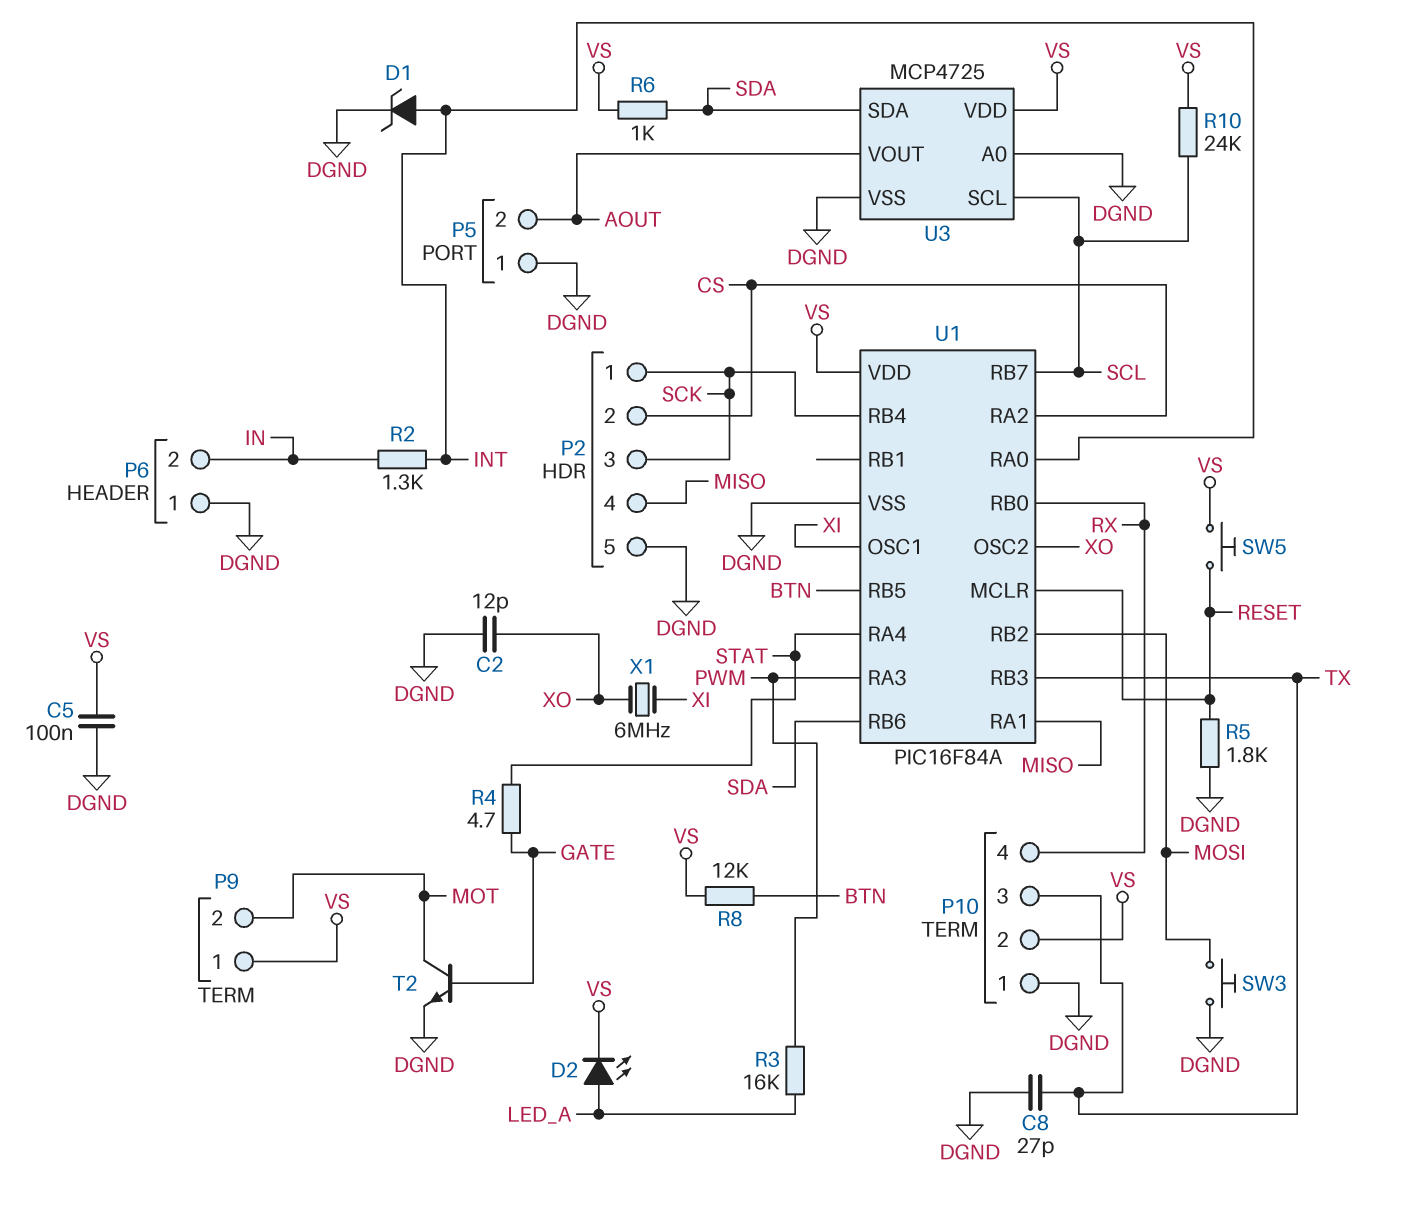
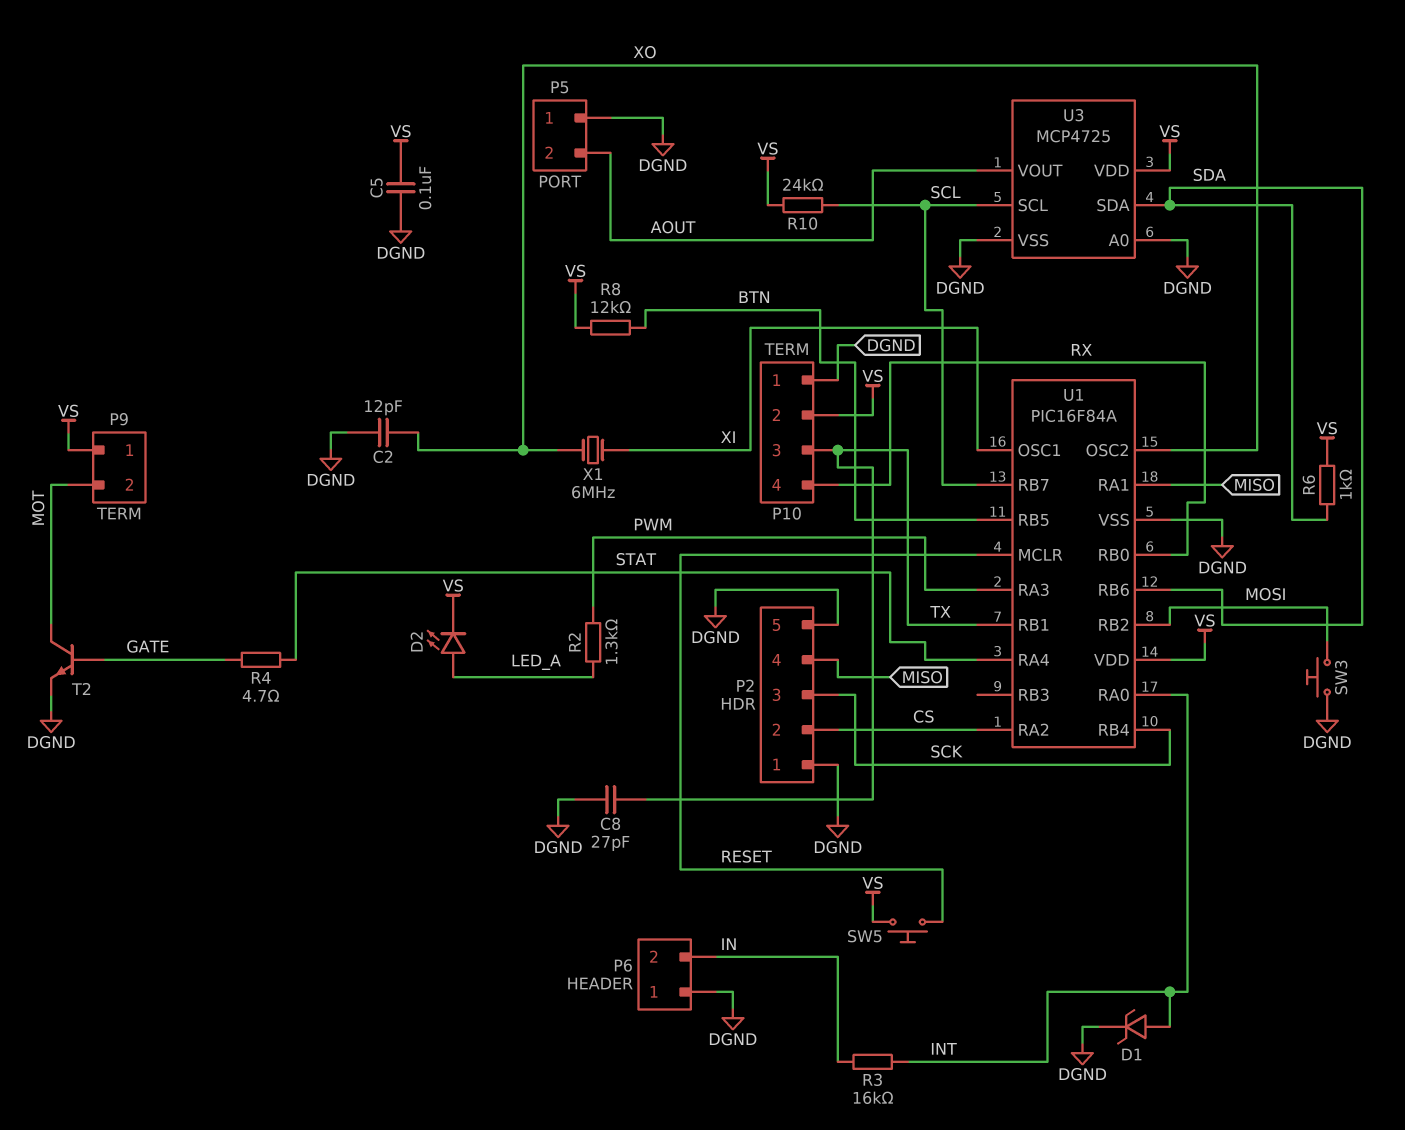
P2 pin 1: SCK -> DGND
R2: 1.3k (IN, INT) -> 1.3k (LED_A, PWM)
R3: 16k (LED_A, PWM) -> 16k (IN, INT)
R5: 1.8k (DGND, RESET) -> none
U1 pin RB1: none -> TX
U1 pin RB3: TX -> none

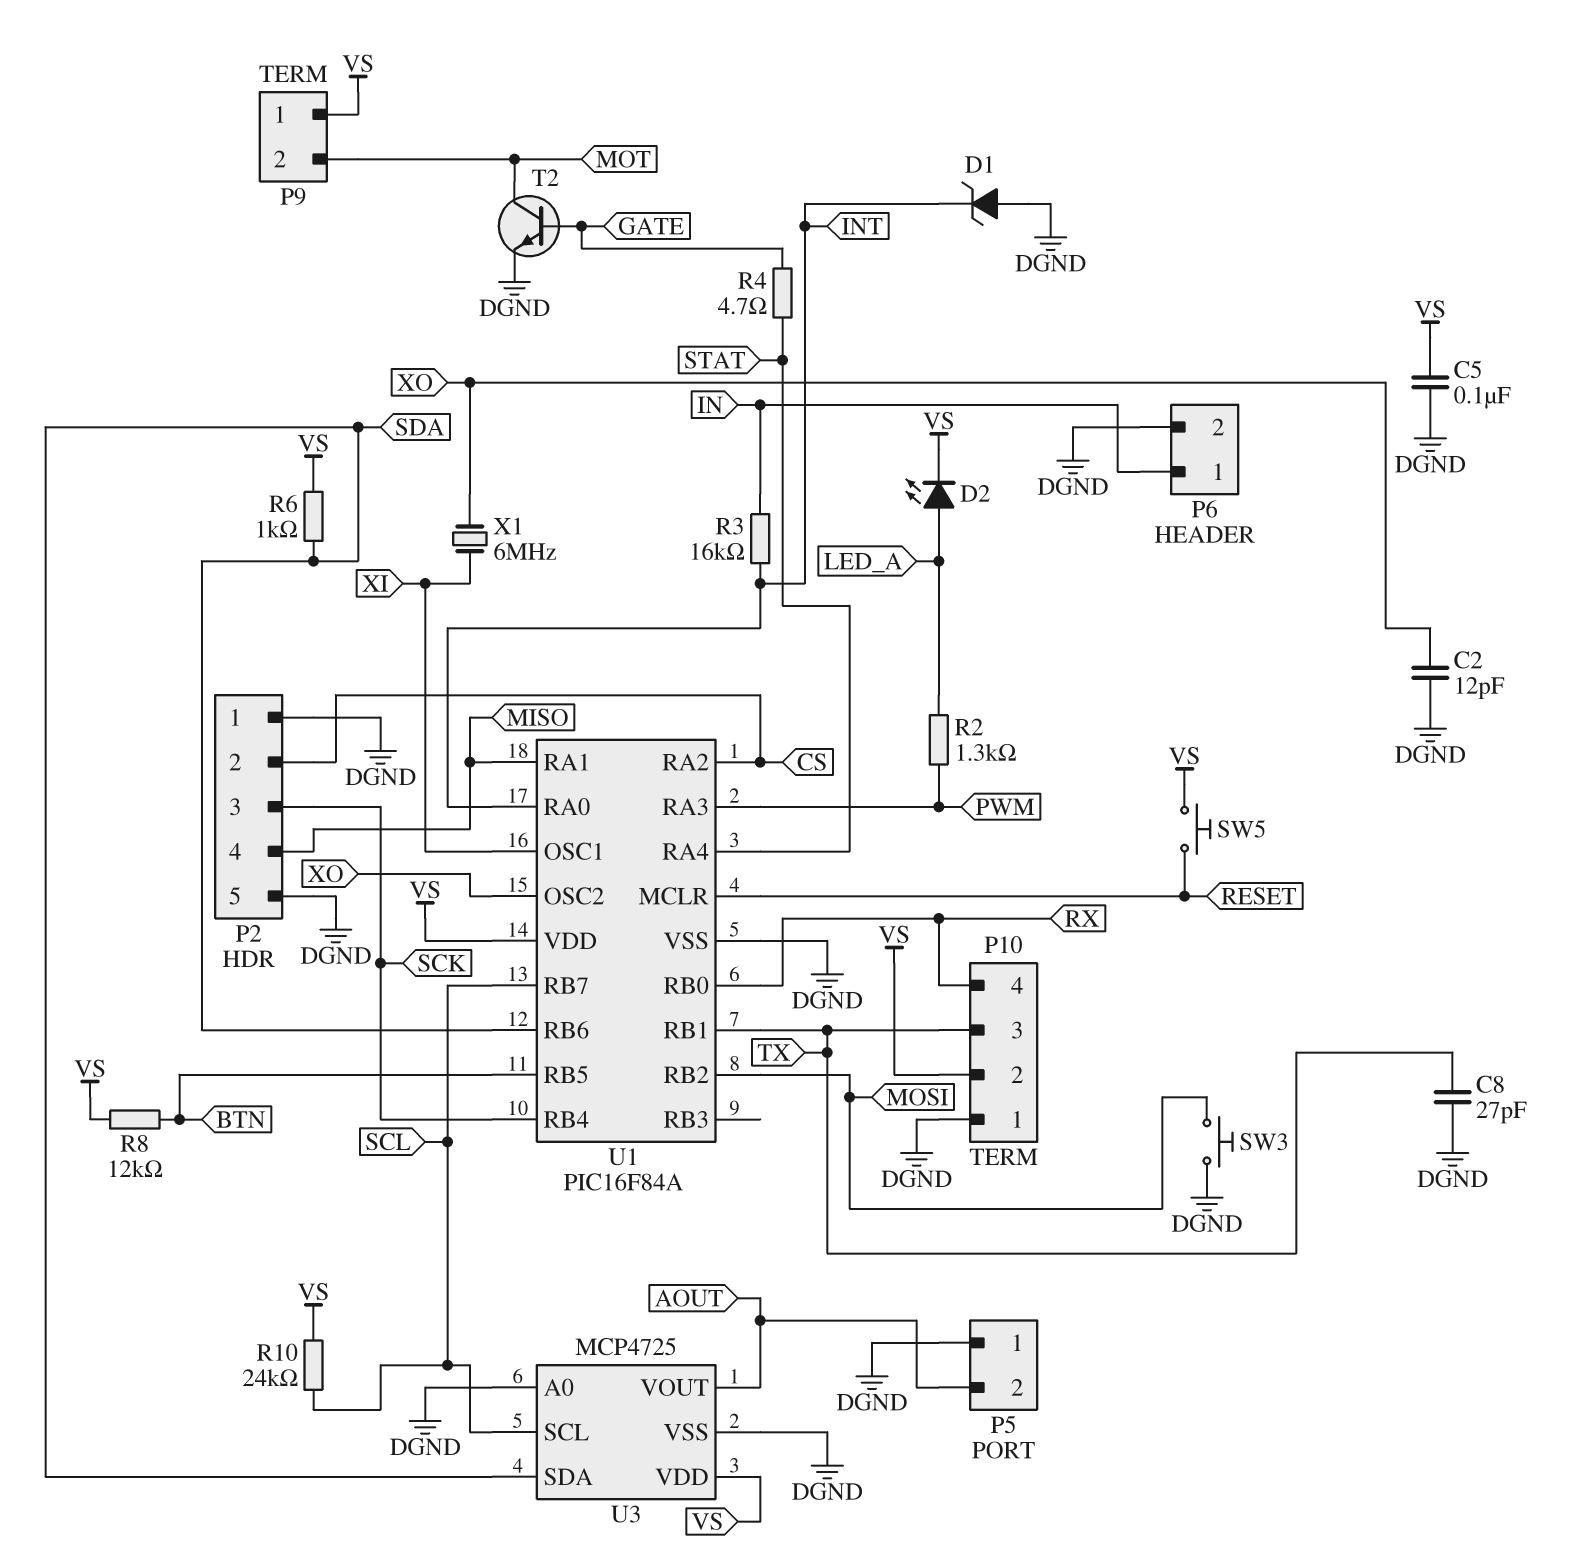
D1: zener (A INT, K DGND) -> zener (A DGND, K INT)
P6 pin 1: DGND -> IN
P6 pin 2: IN -> DGND

